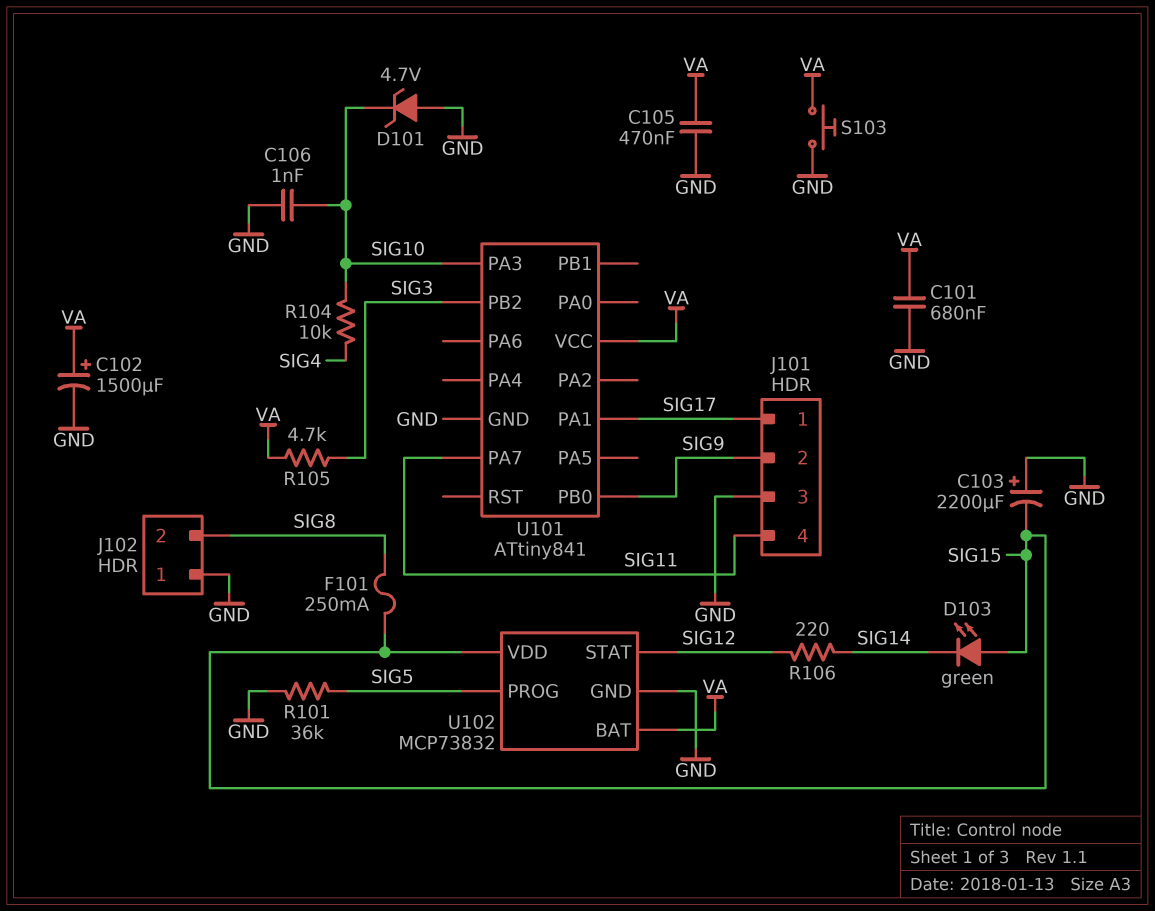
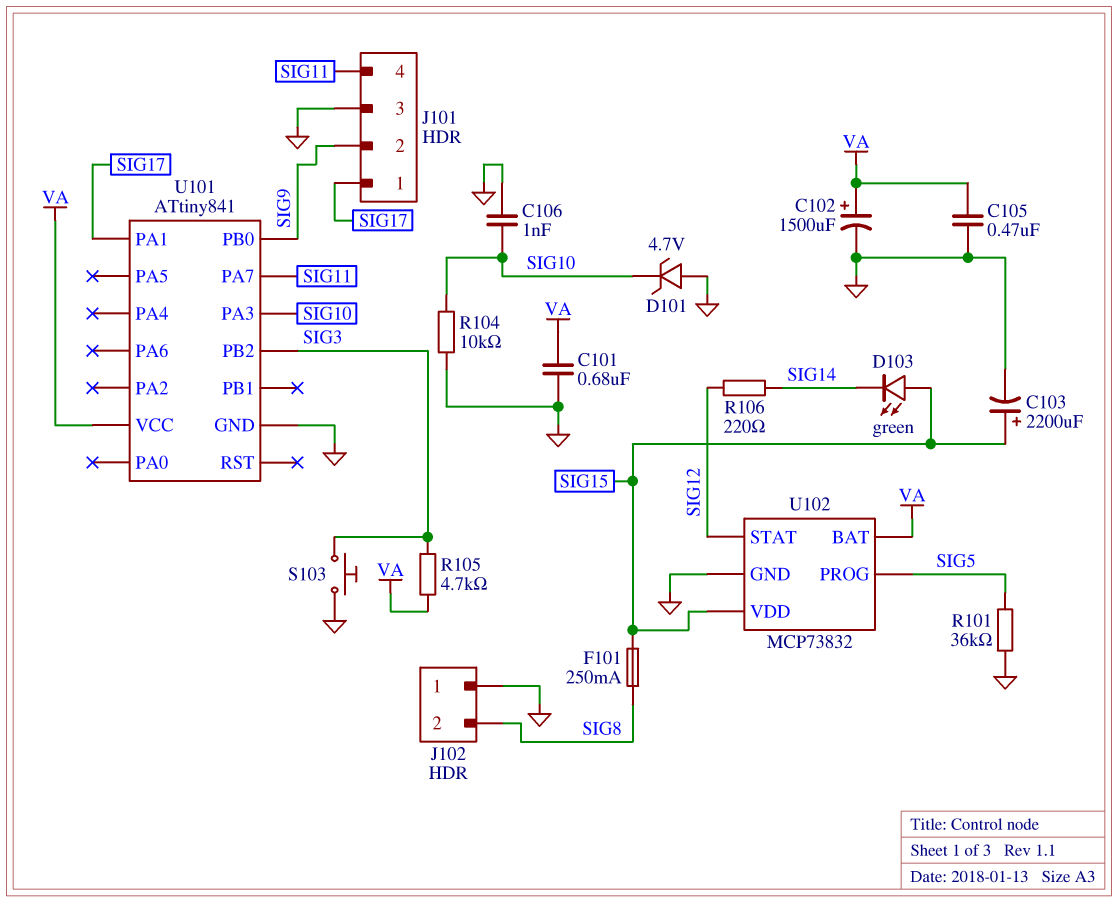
C103: 2200uF (plus GND, minus SIG15) -> 2200uF (plus SIG15, minus GND)
R104: 10k (SIG4, SIG10) -> 10k (GND, SIG10)
S103: button (GND, VA) -> button (GND, SIG3)

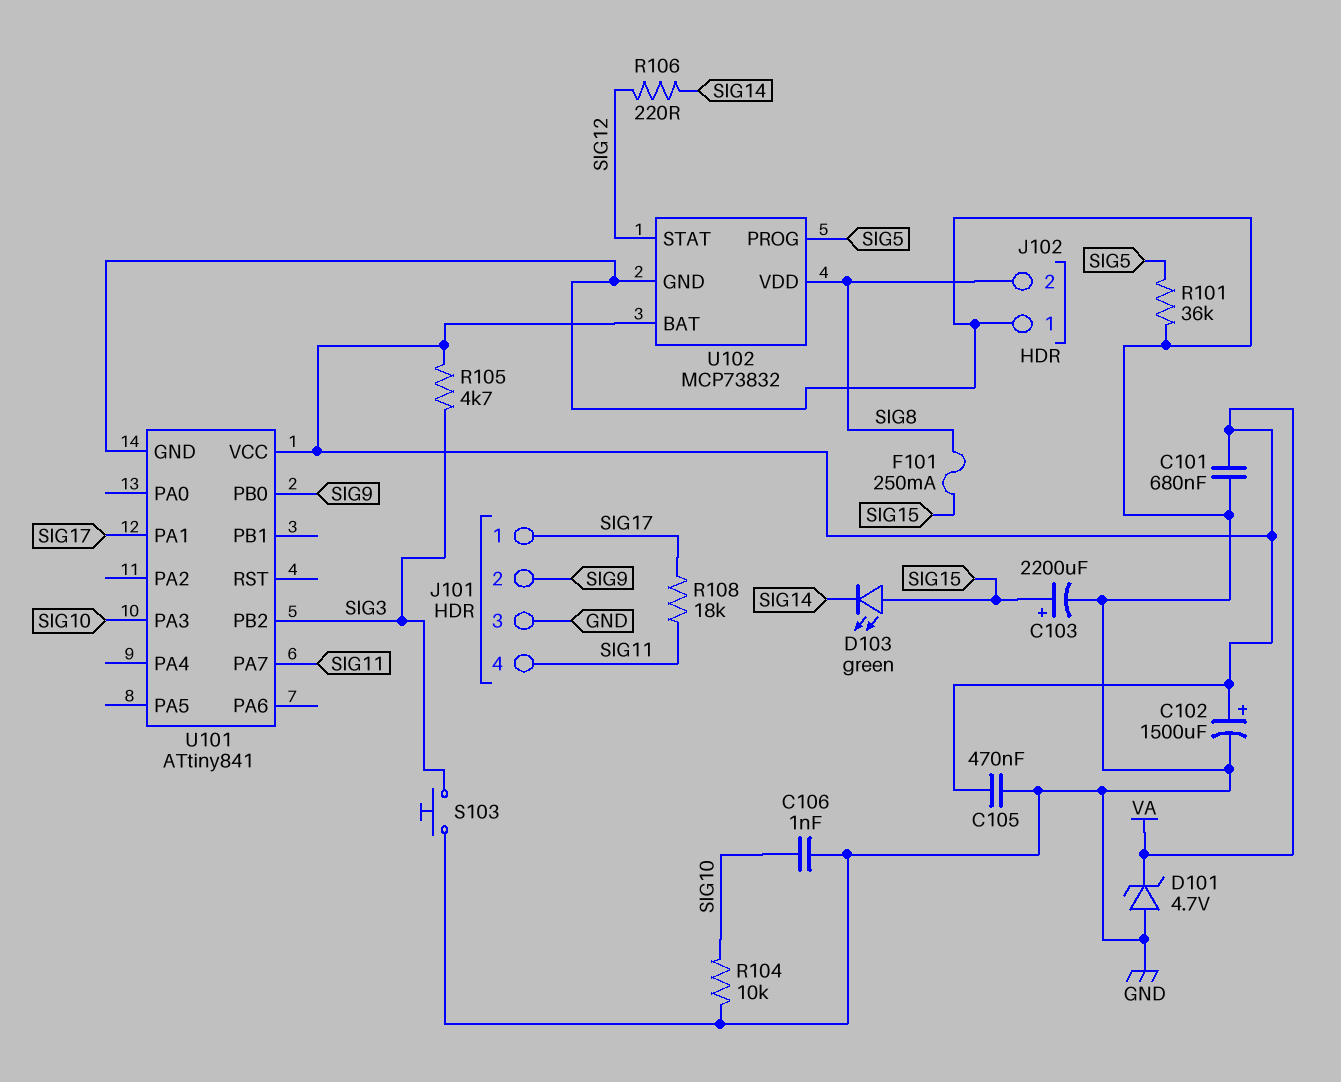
D101: zener 4.7V (A GND, K SIG10) -> zener 4.7V (A GND, K VA)
R108: none -> 18k (SIG11, SIG17)
U102 pin VDD: SIG15 -> SIG8

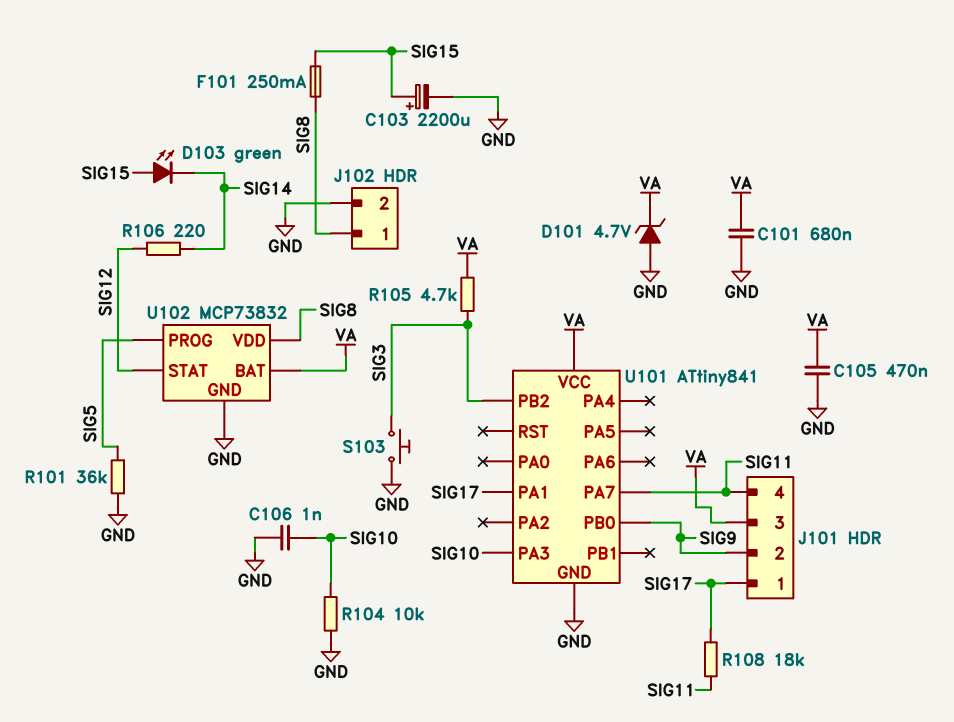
C102: 1500uF (plus VA, minus GND) -> none
J101 pin 3: GND -> VA
J102 pin 1: GND -> SIG8
J102 pin 2: SIG8 -> GND

